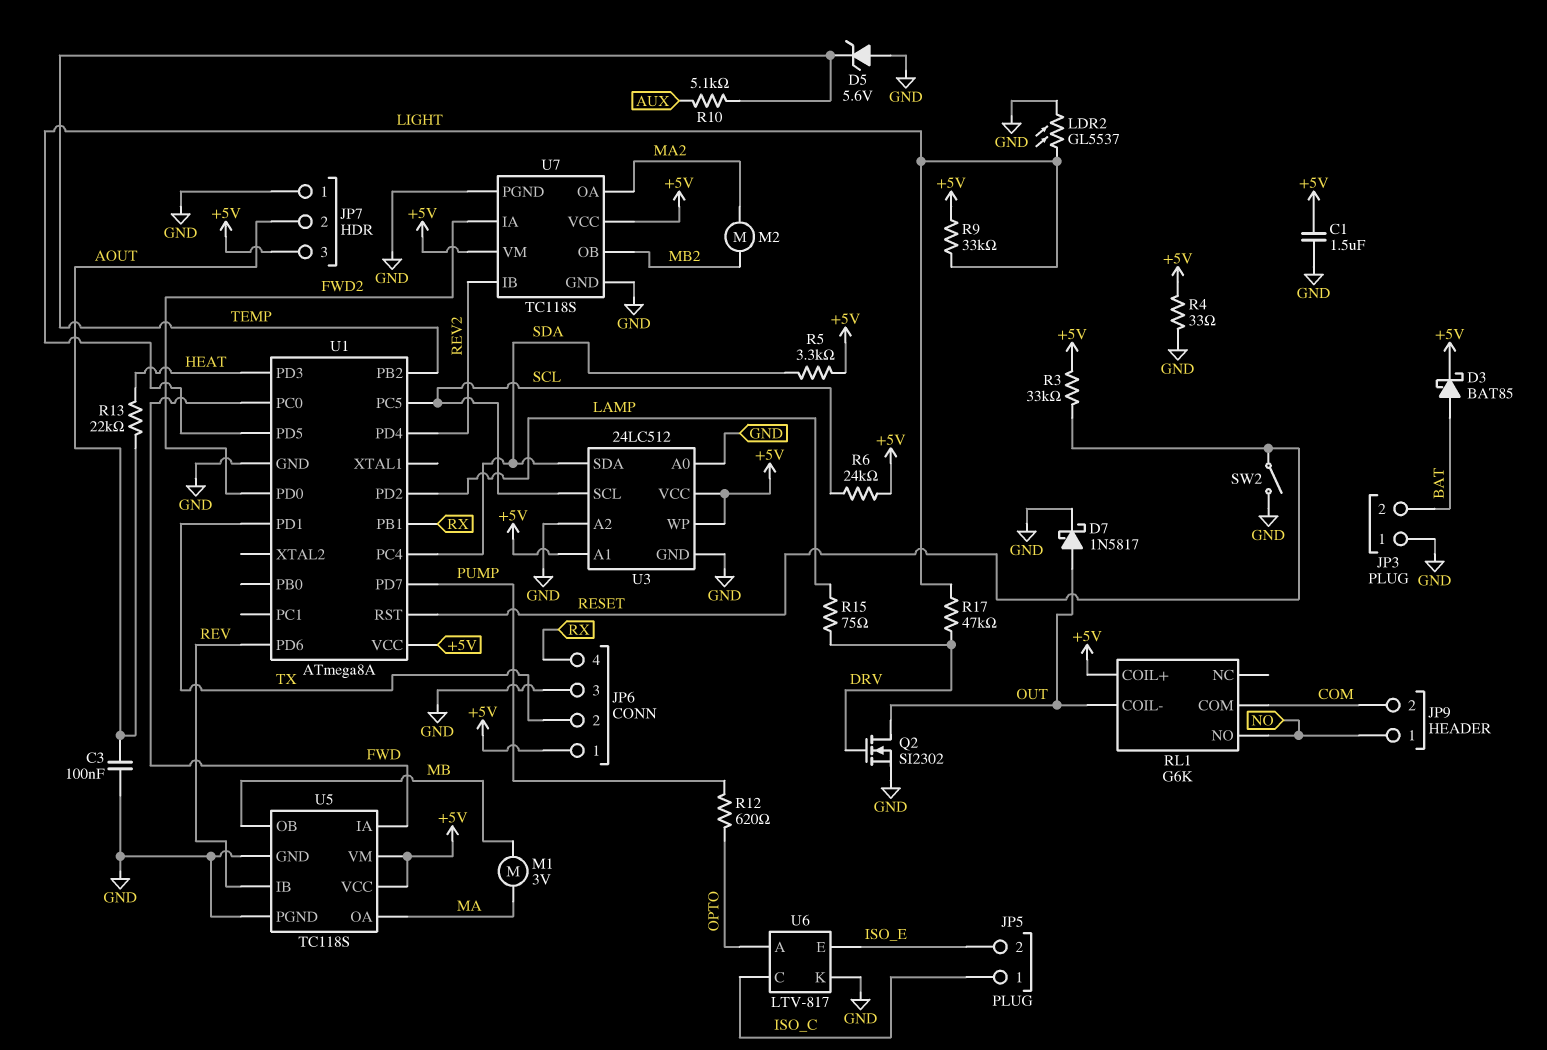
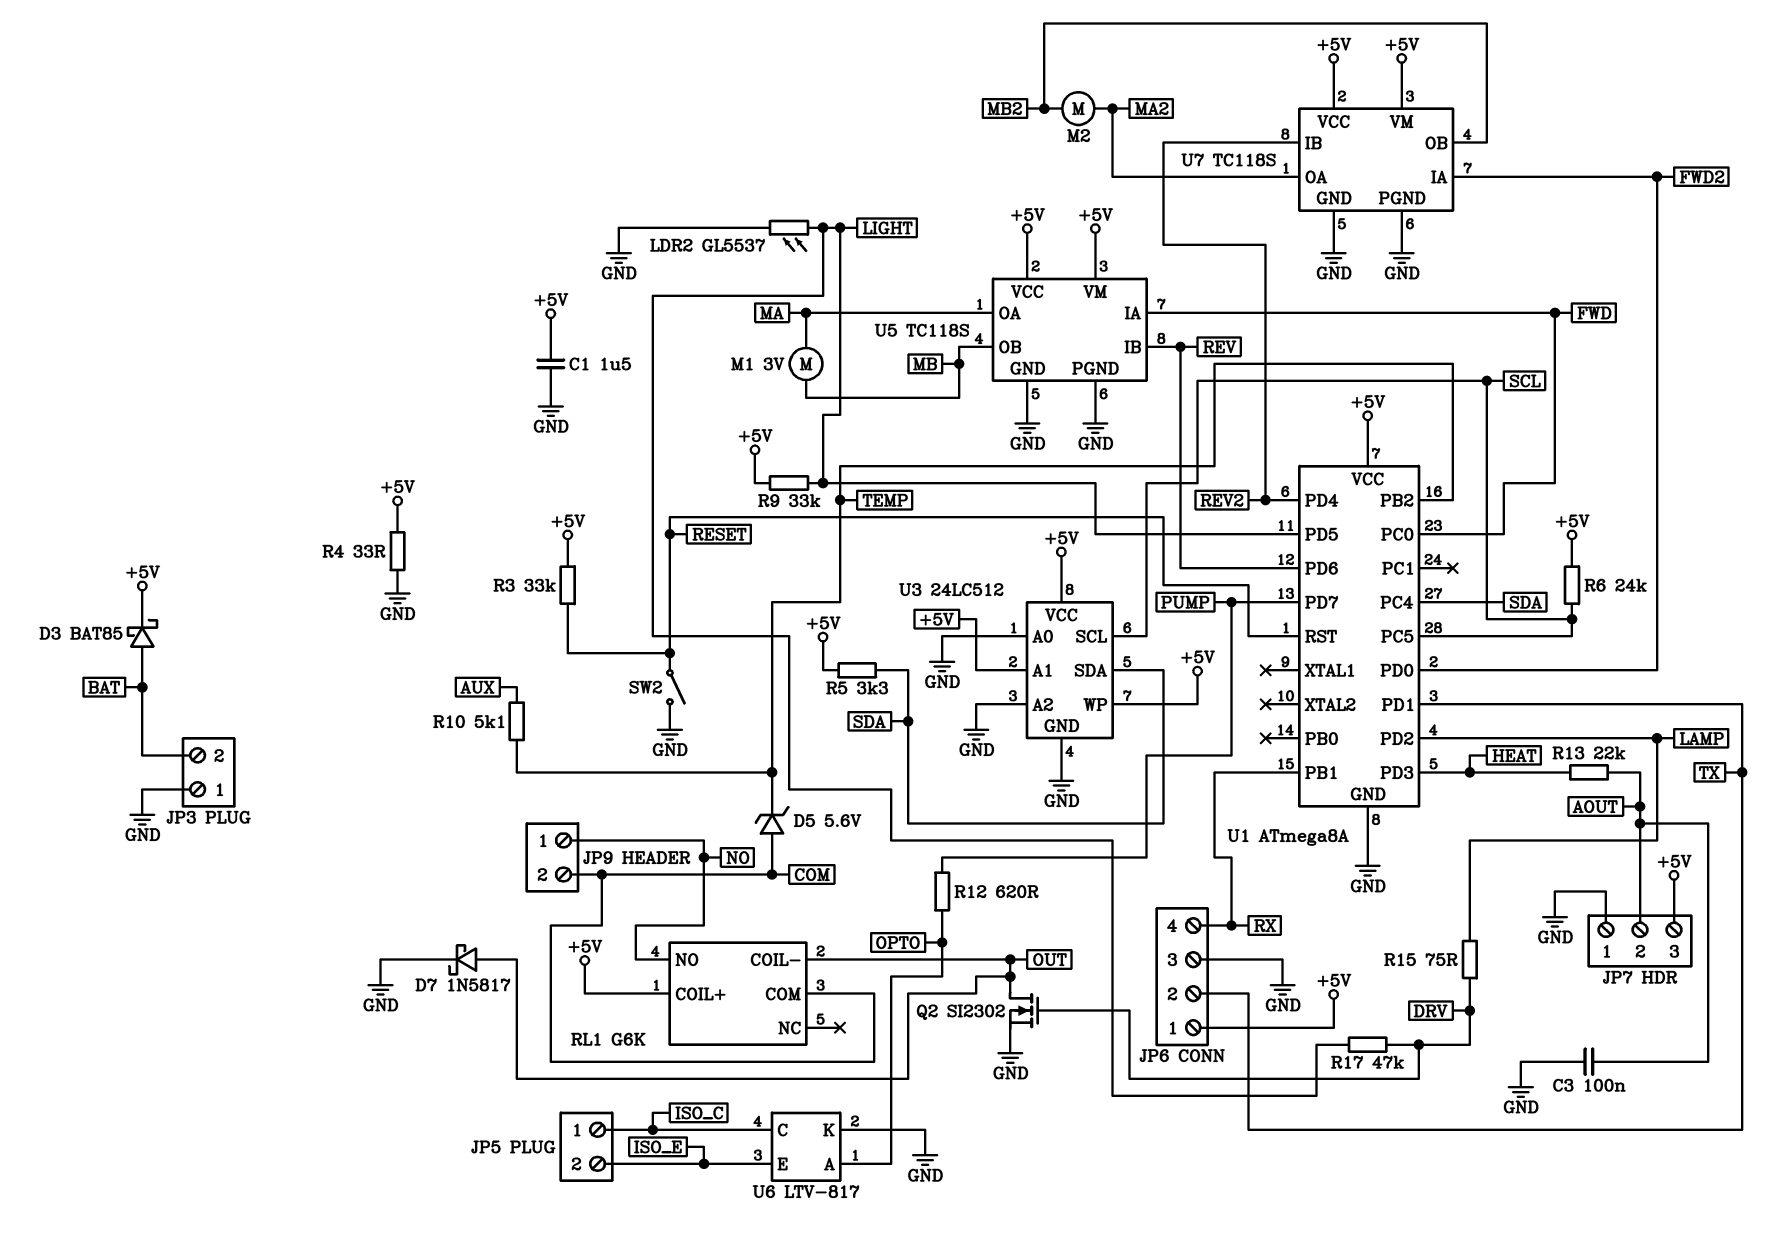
D5: zener 5.6V (A GND, K TEMP) -> zener 5.6V (A COM, K TEMP)

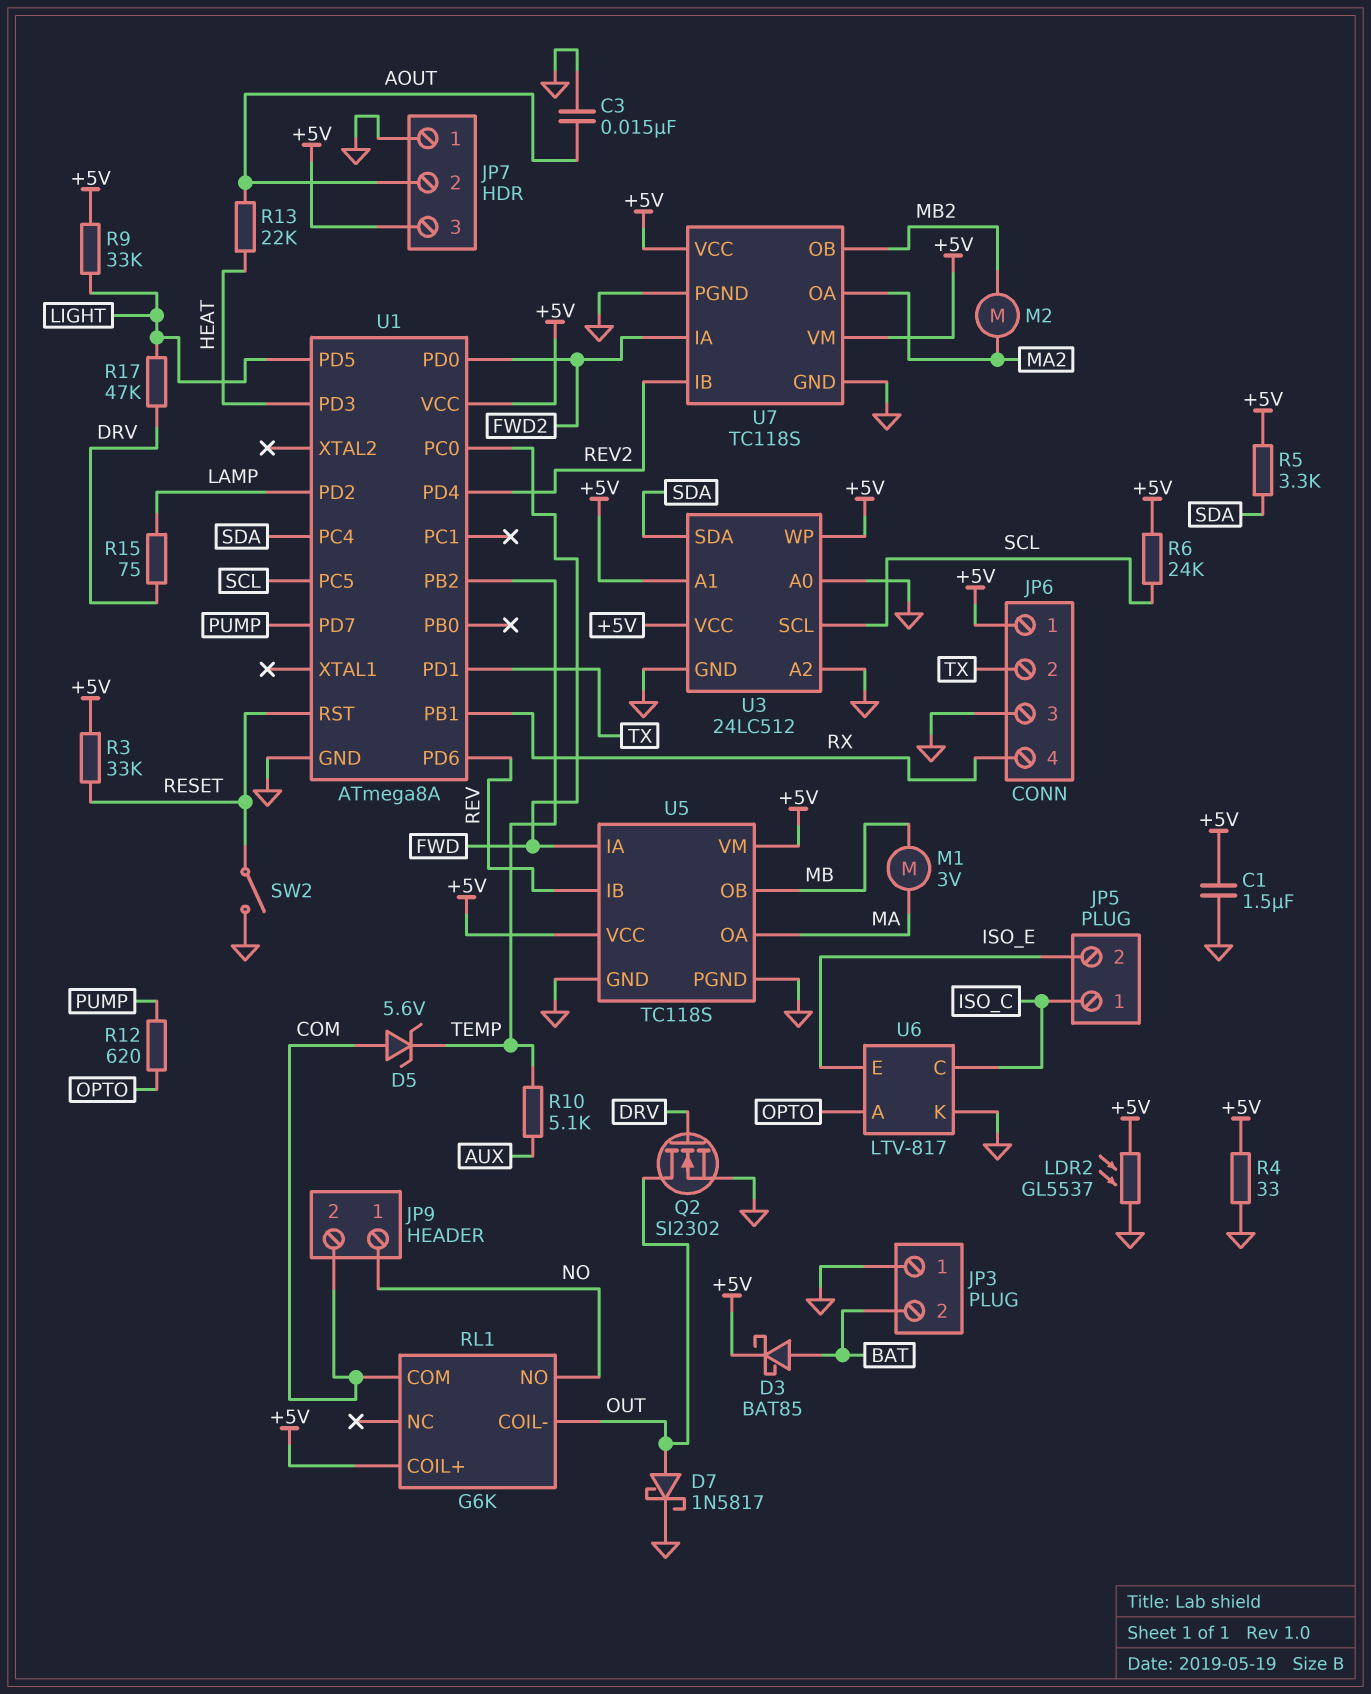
C3: 100nF (AOUT, GND) -> 15nF (AOUT, GND)
LDR2: GL5537 (GND, LIGHT) -> GL5537 (+5V, GND)

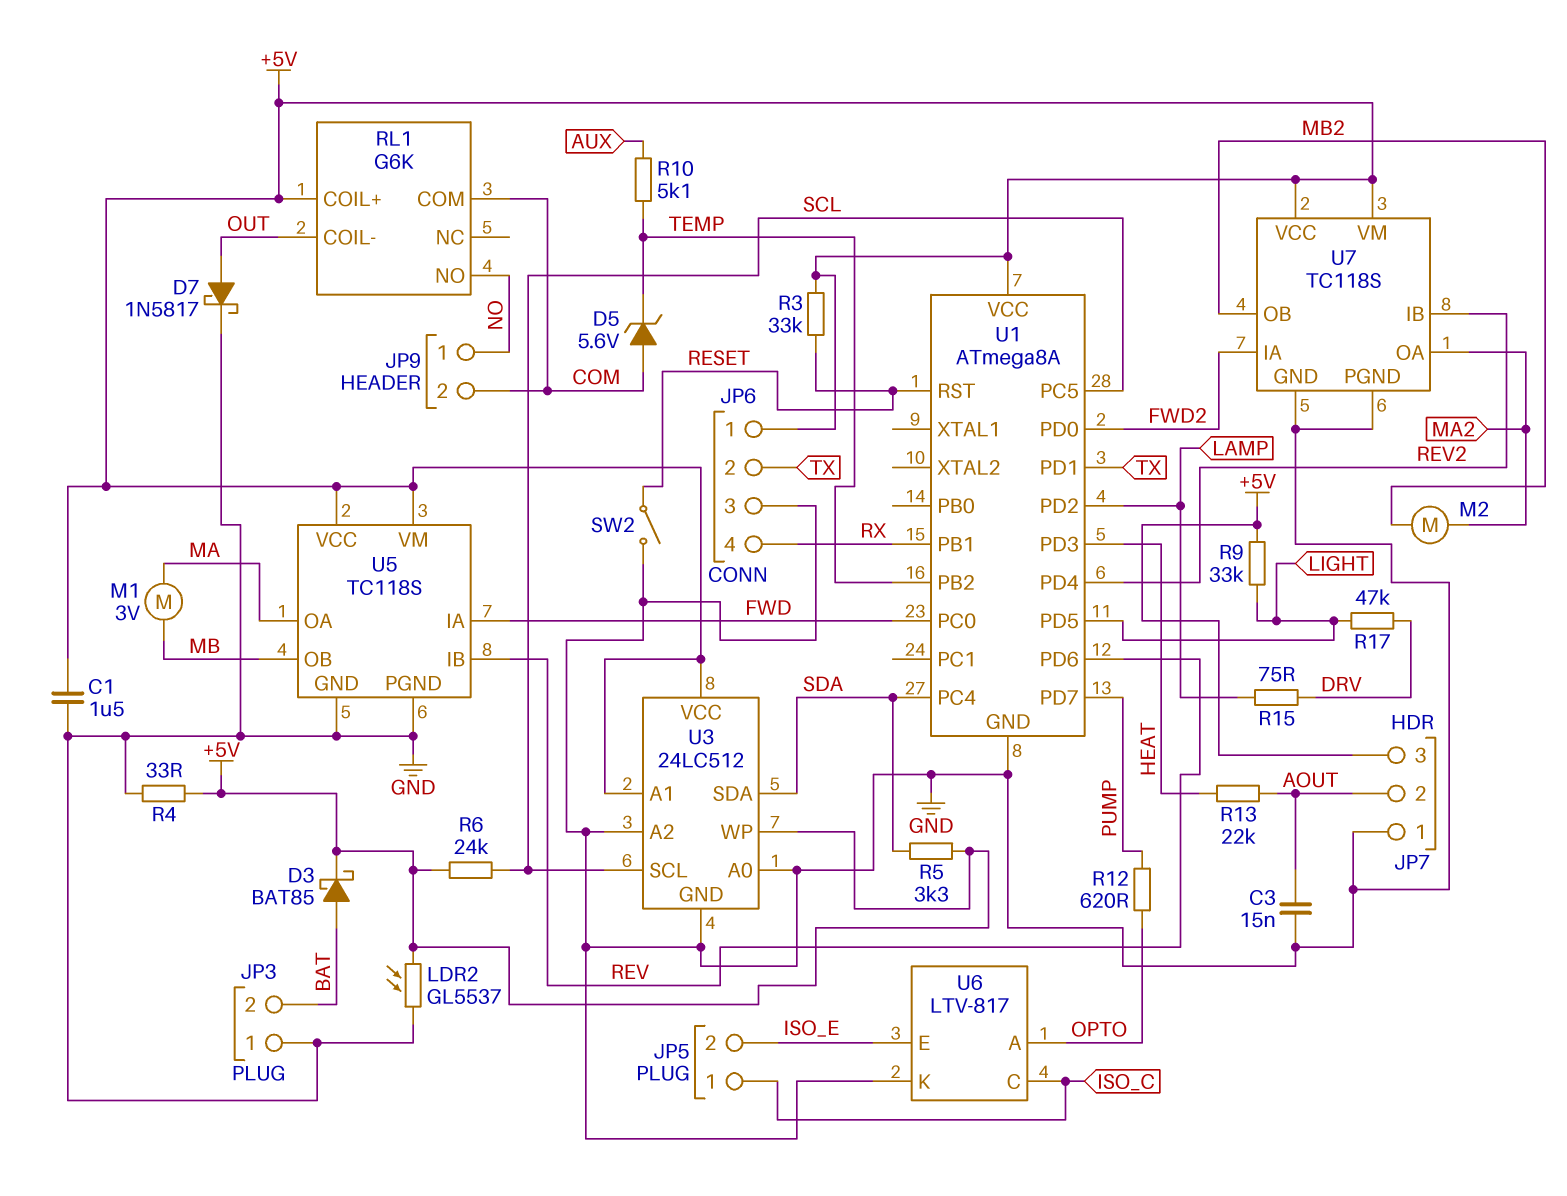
Q2: NMOS SI2302 (G DRV, D OUT, S GND) -> none

